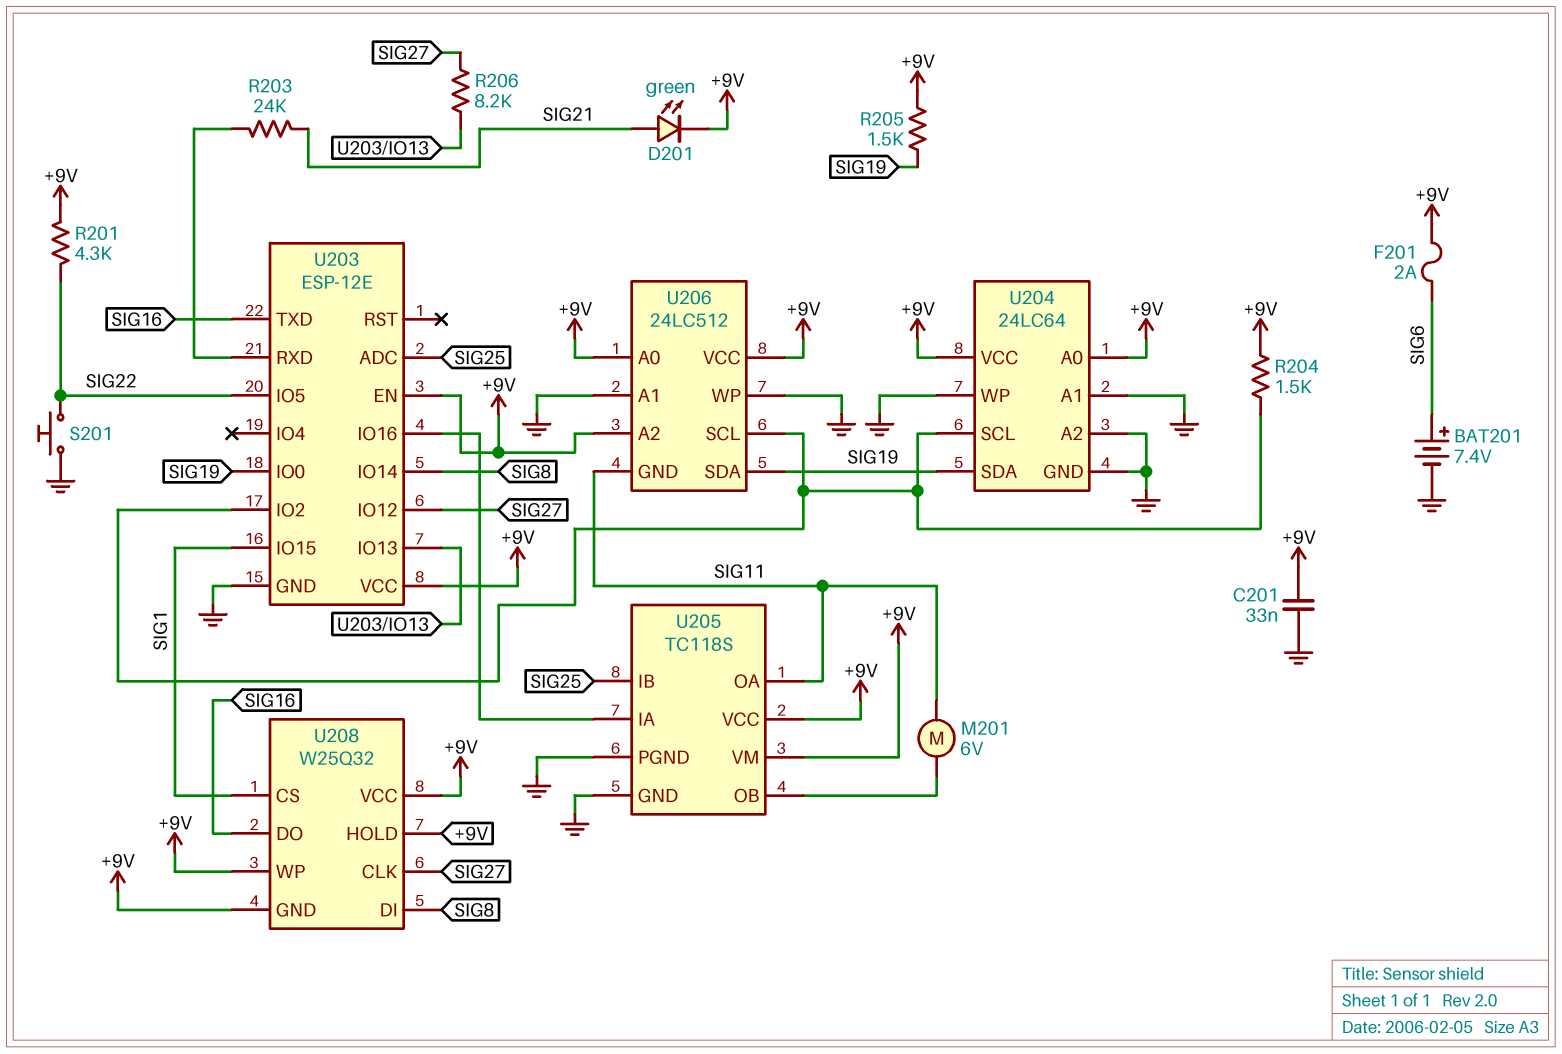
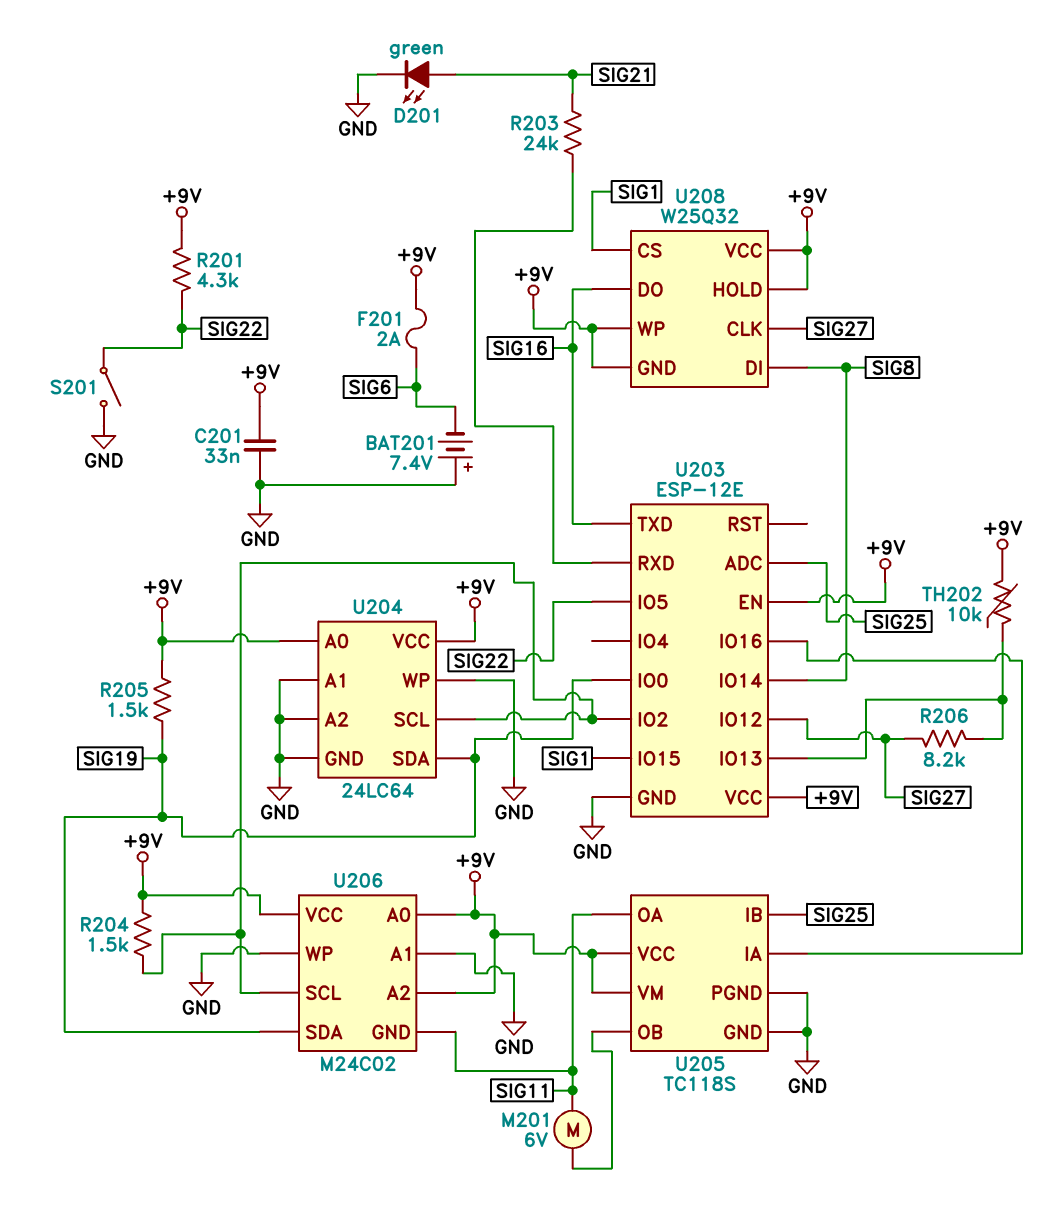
BAT201: 7.4V (plus SIG6, minus GND) -> 7.4V (plus GND, minus SIG6)
D201: LED green (A SIG21, K +9V) -> LED green (A SIG21, K GND)
S201: button (GND, SIG22) -> switch (GND, SIG22)
TH202: none -> 10k (+9V, U203/IO13)
U206: 24LC512 -> M24C02

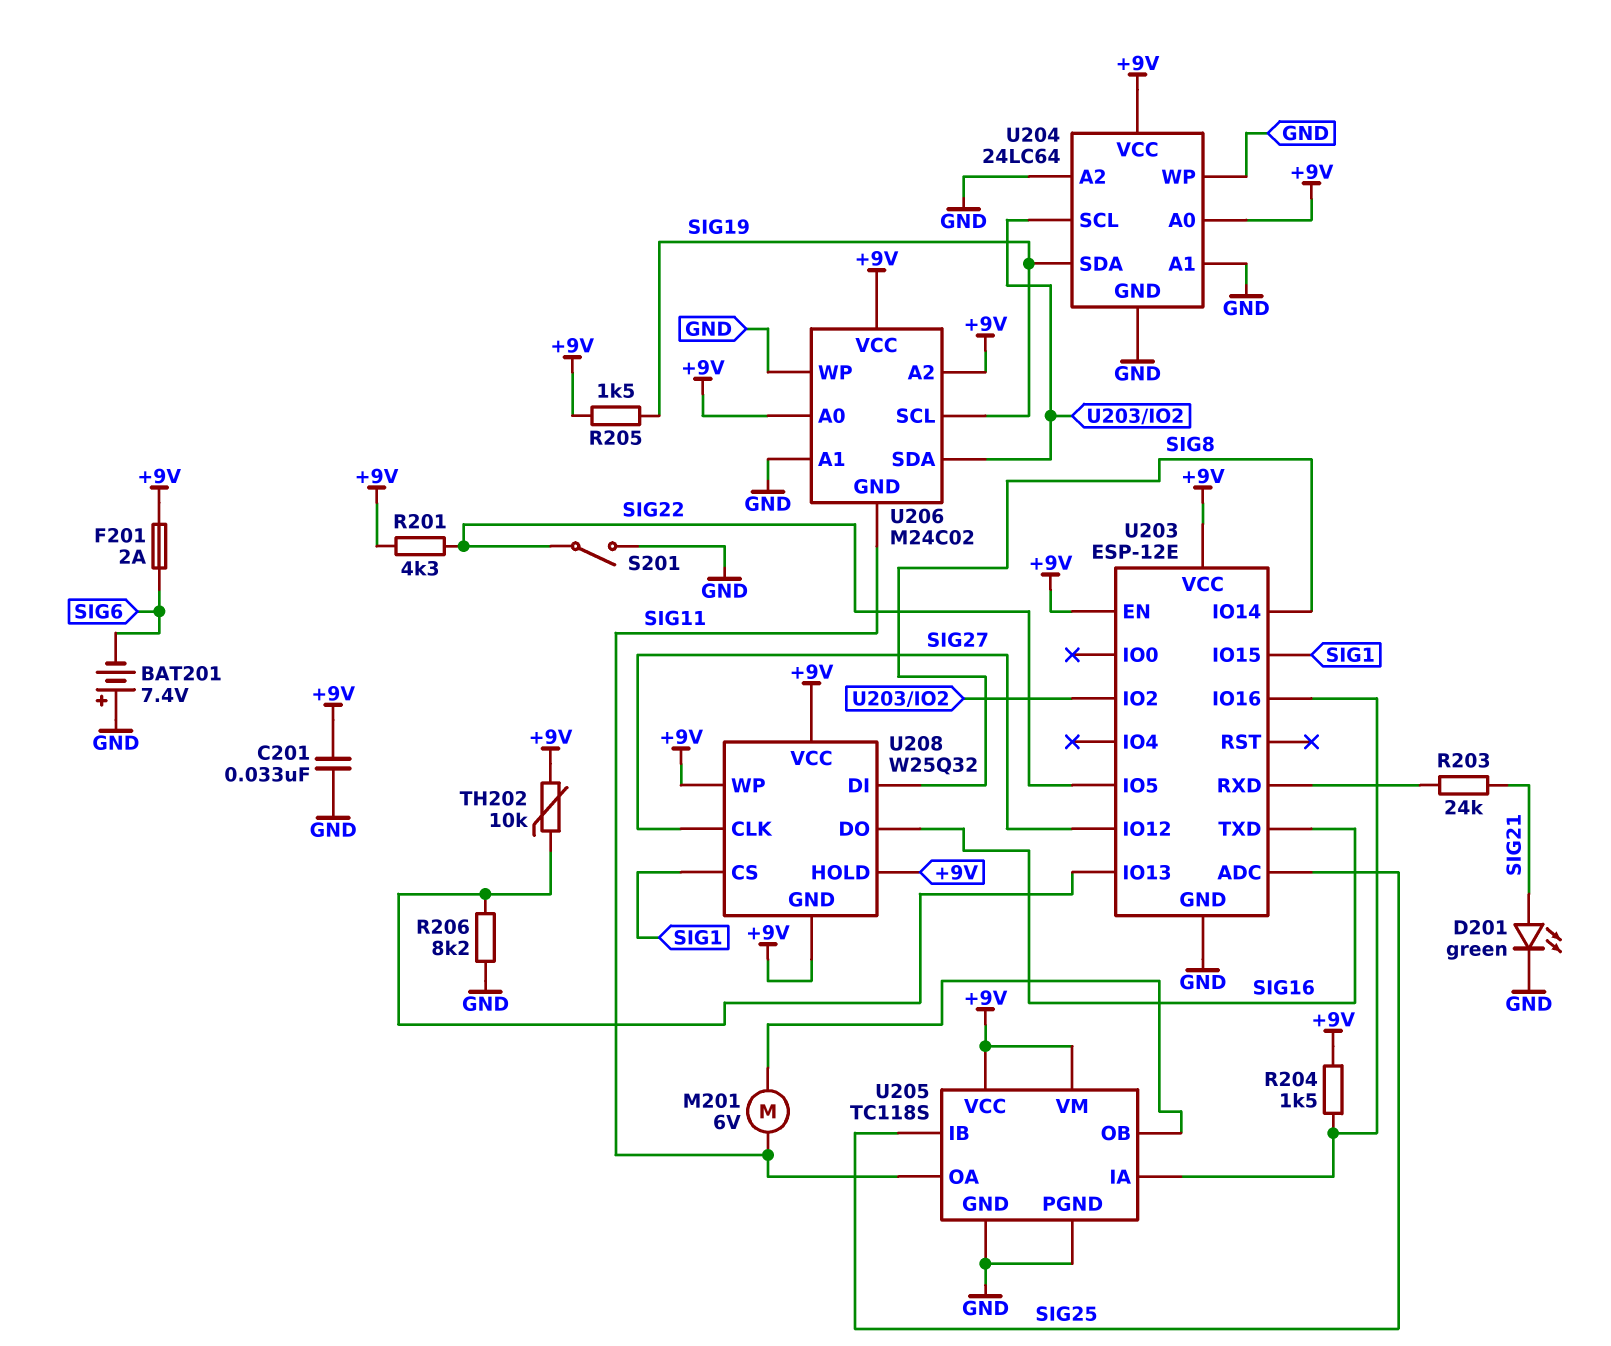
R204: 1.5k (+9V, U203/IO2) -> 1.5k (+9V, U203/IO16)
R206: 8.2k (SIG27, U203/IO13) -> 8.2k (GND, U203/IO13)
U203 pin IO0: SIG19 -> none
U206 pin SCL: U203/IO2 -> SIG19
U206 pin SDA: SIG19 -> U203/IO2

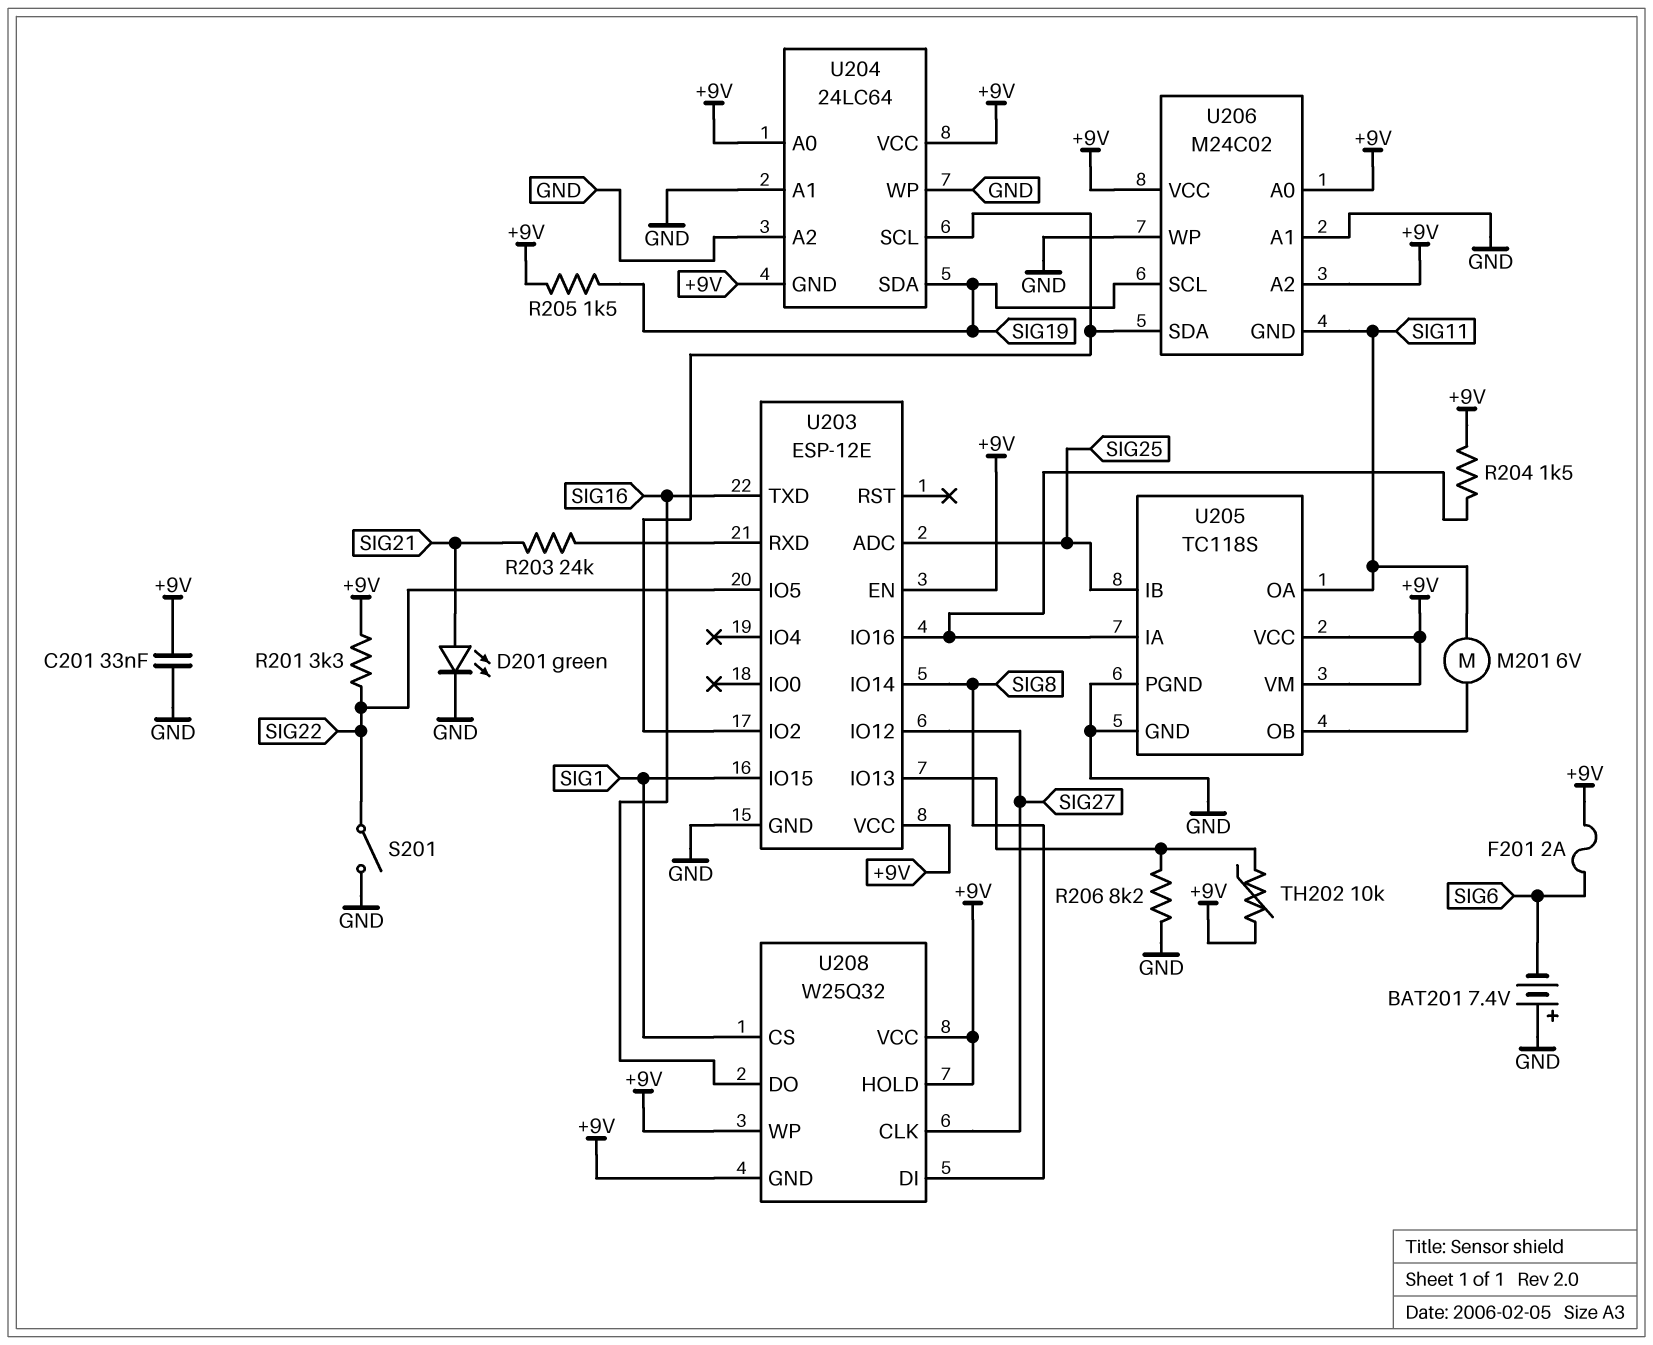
R201: 4.3k (+9V, SIG22) -> 3.3k (+9V, SIG22)
U204 pin GND: GND -> +9V

